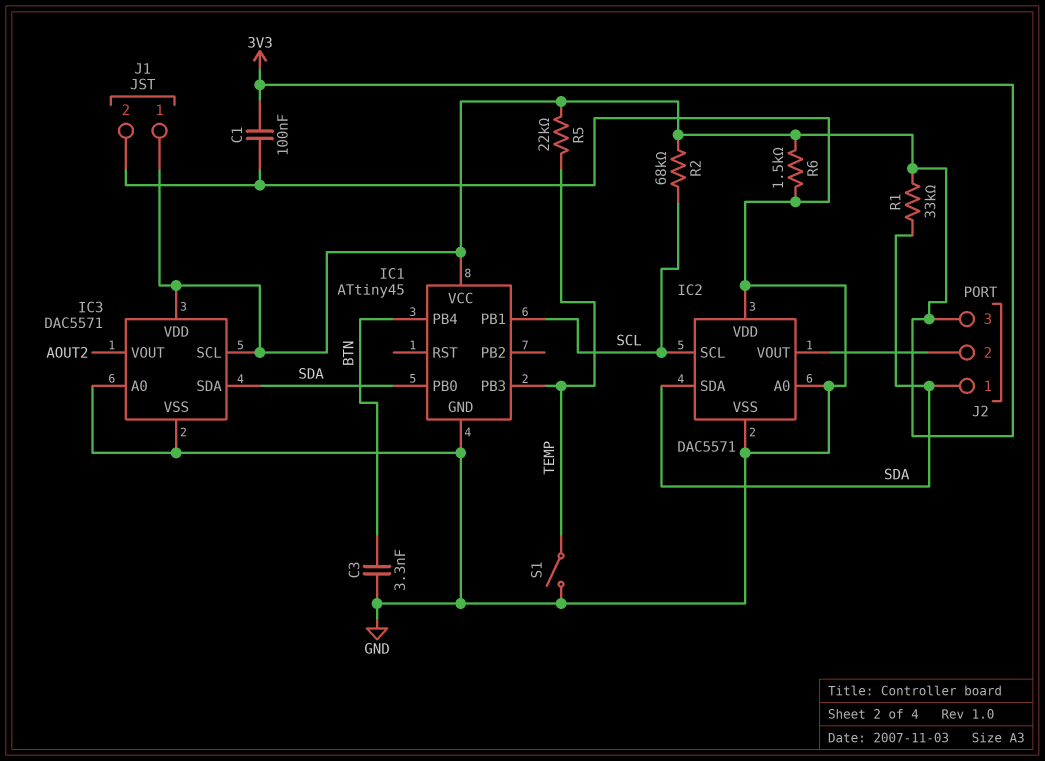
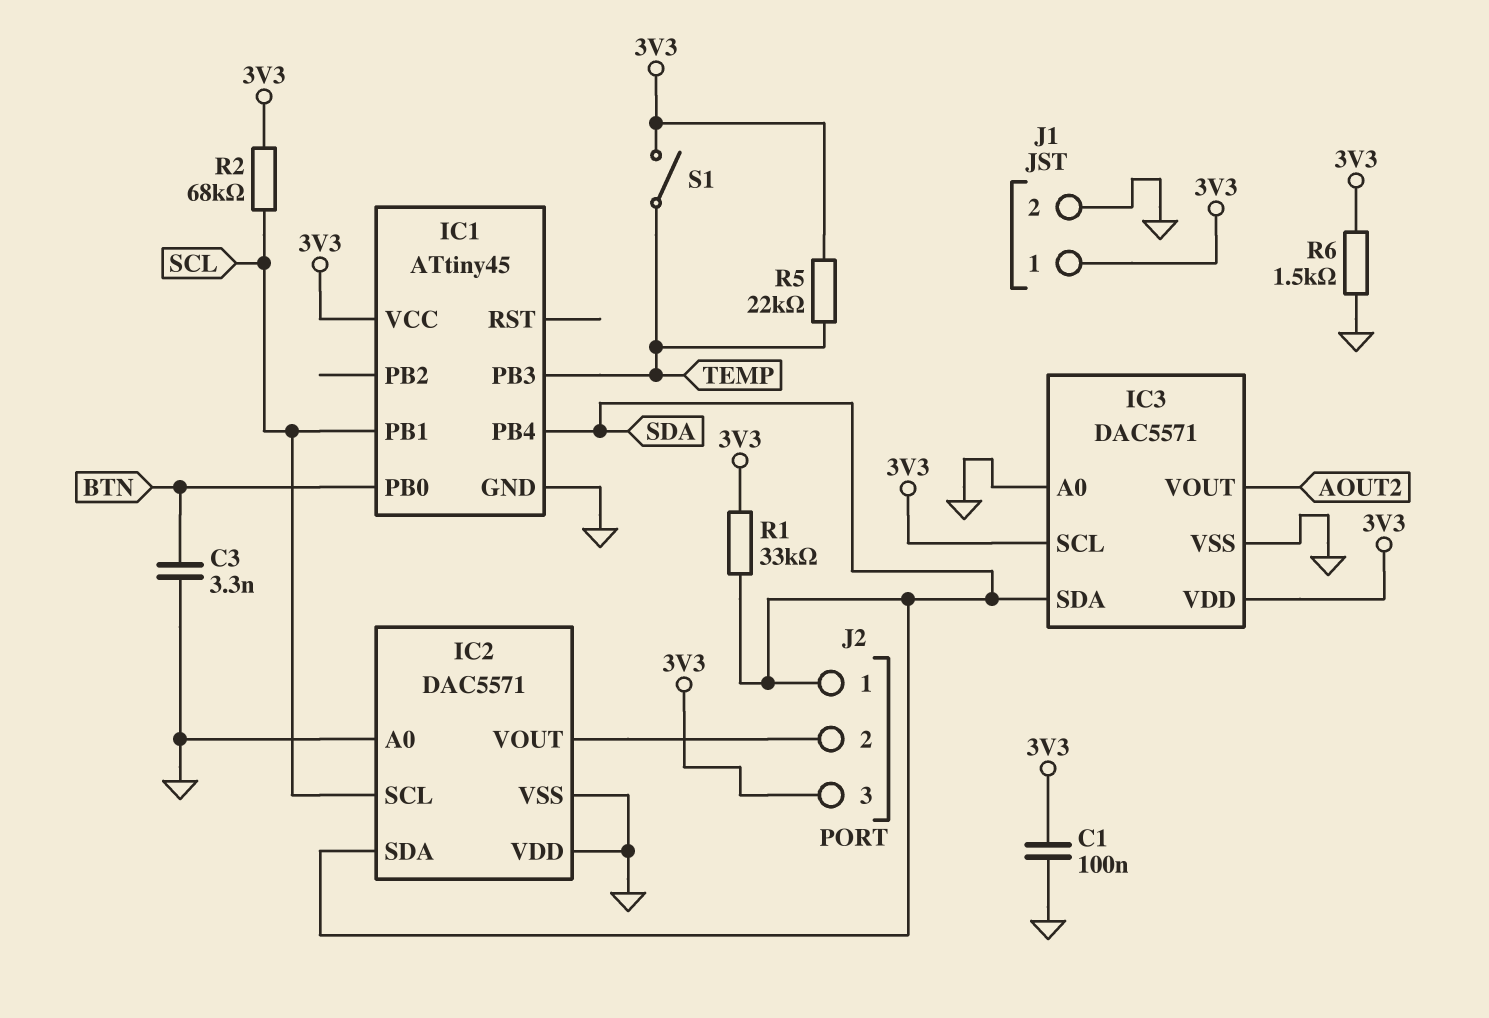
IC1 pin PB0: SDA -> BTN
IC1 pin PB4: BTN -> SDA
S1: switch (GND, TEMP) -> switch (3V3, TEMP)

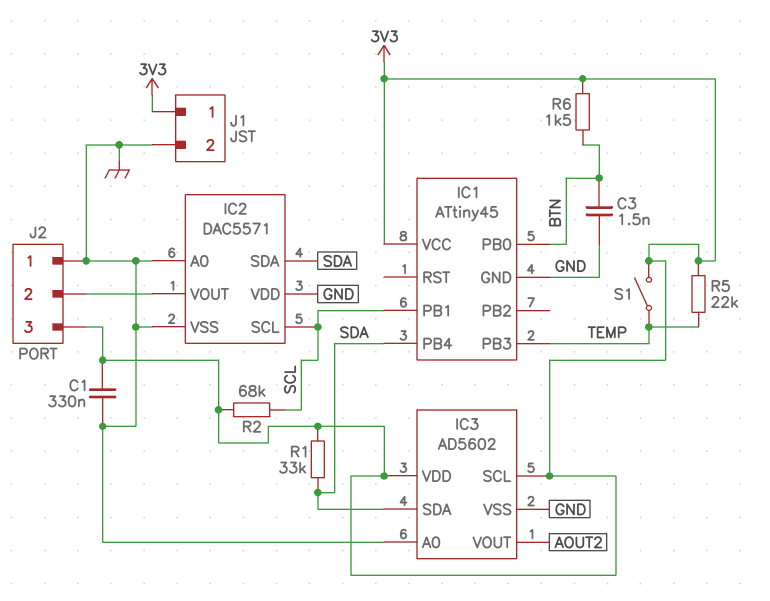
C1: 100nF (3V3, GND) -> 330nF (3V3, GND)
C3: 3.3nF (BTN, GND) -> 1.5nF (BTN, GND)
IC3: DAC5571 -> AD5602
J2 pin 1: SDA -> GND
R6: 1.5k (3V3, GND) -> 1.5k (3V3, BTN)

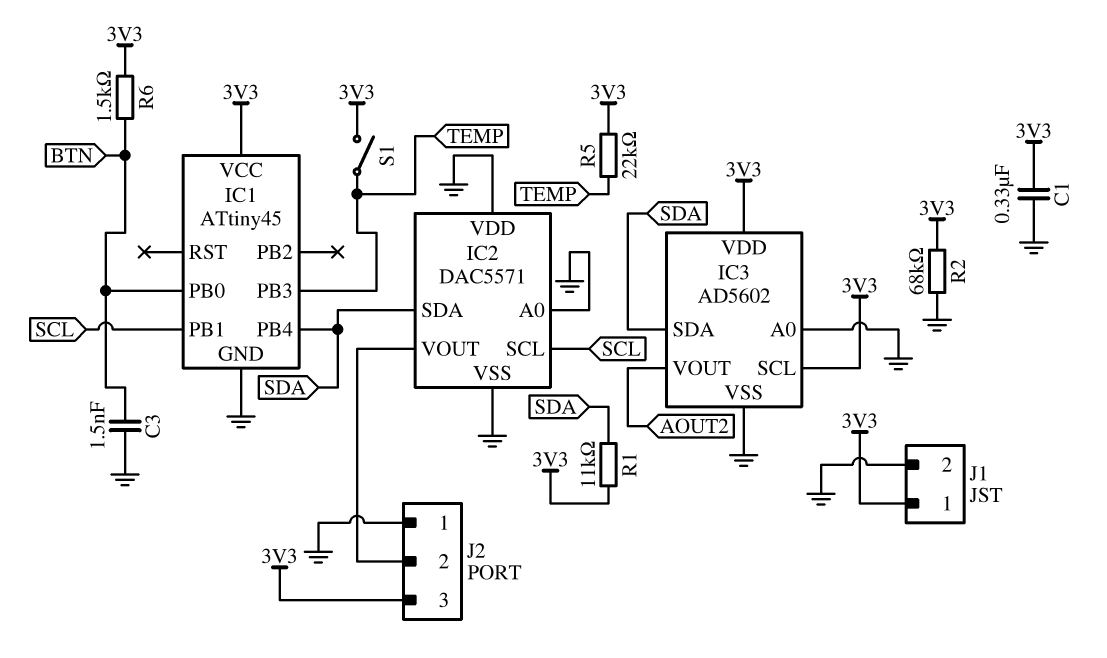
R1: 33k (3V3, SDA) -> 11k (3V3, SDA)
R2: 68k (3V3, SCL) -> 68k (3V3, GND)

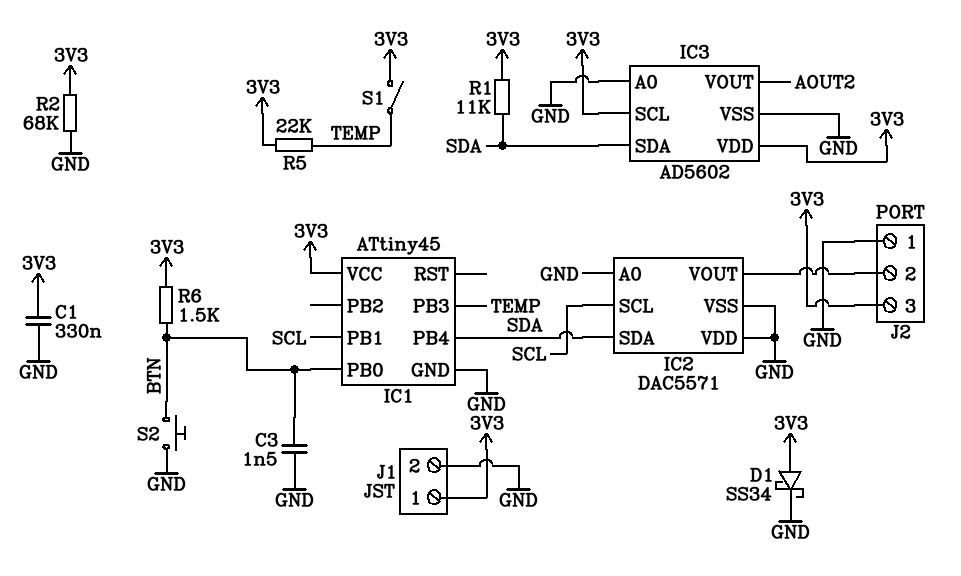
D1: none -> schottky SS34 (A 3V3, K GND)
S2: none -> button (BTN, GND)

